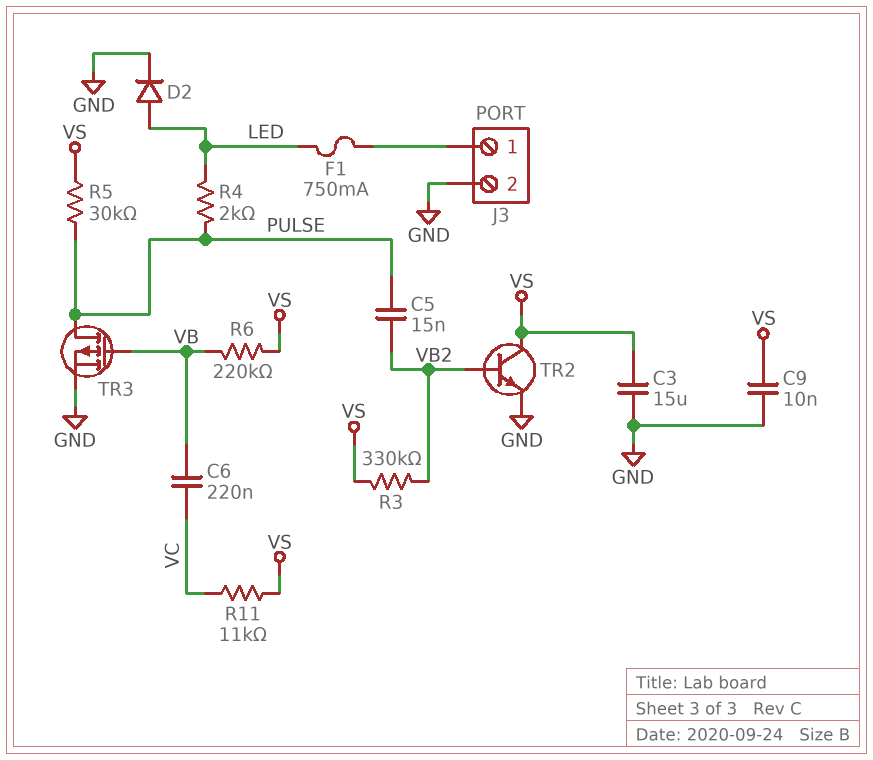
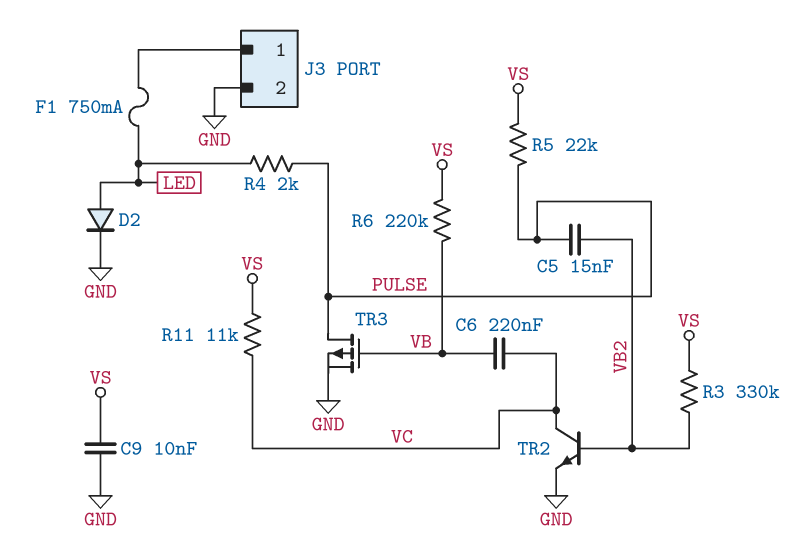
C3: 15uF (GND, VS) -> none
R5: 30k (PULSE, VS) -> 22k (PULSE, VS)
TR2: NPN (B VB2, C VS, E GND) -> NPN (B VB2, C VC, E GND)

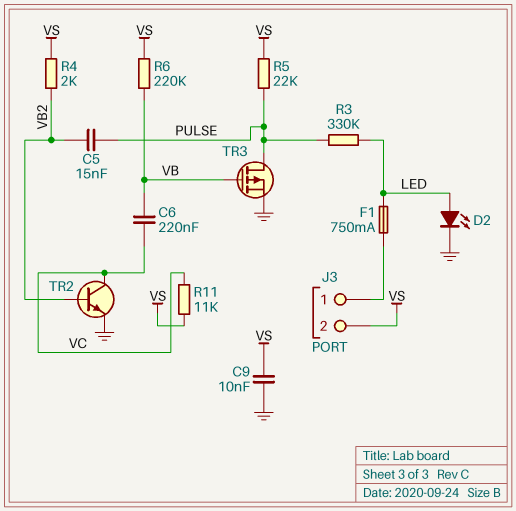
D2: diode (A LED, K GND) -> LED (A LED, K GND)
J3 pin 2: GND -> VS
R3: 330k (VB2, VS) -> 330k (LED, PULSE)
R4: 2k (LED, PULSE) -> 2k (VB2, VS)

